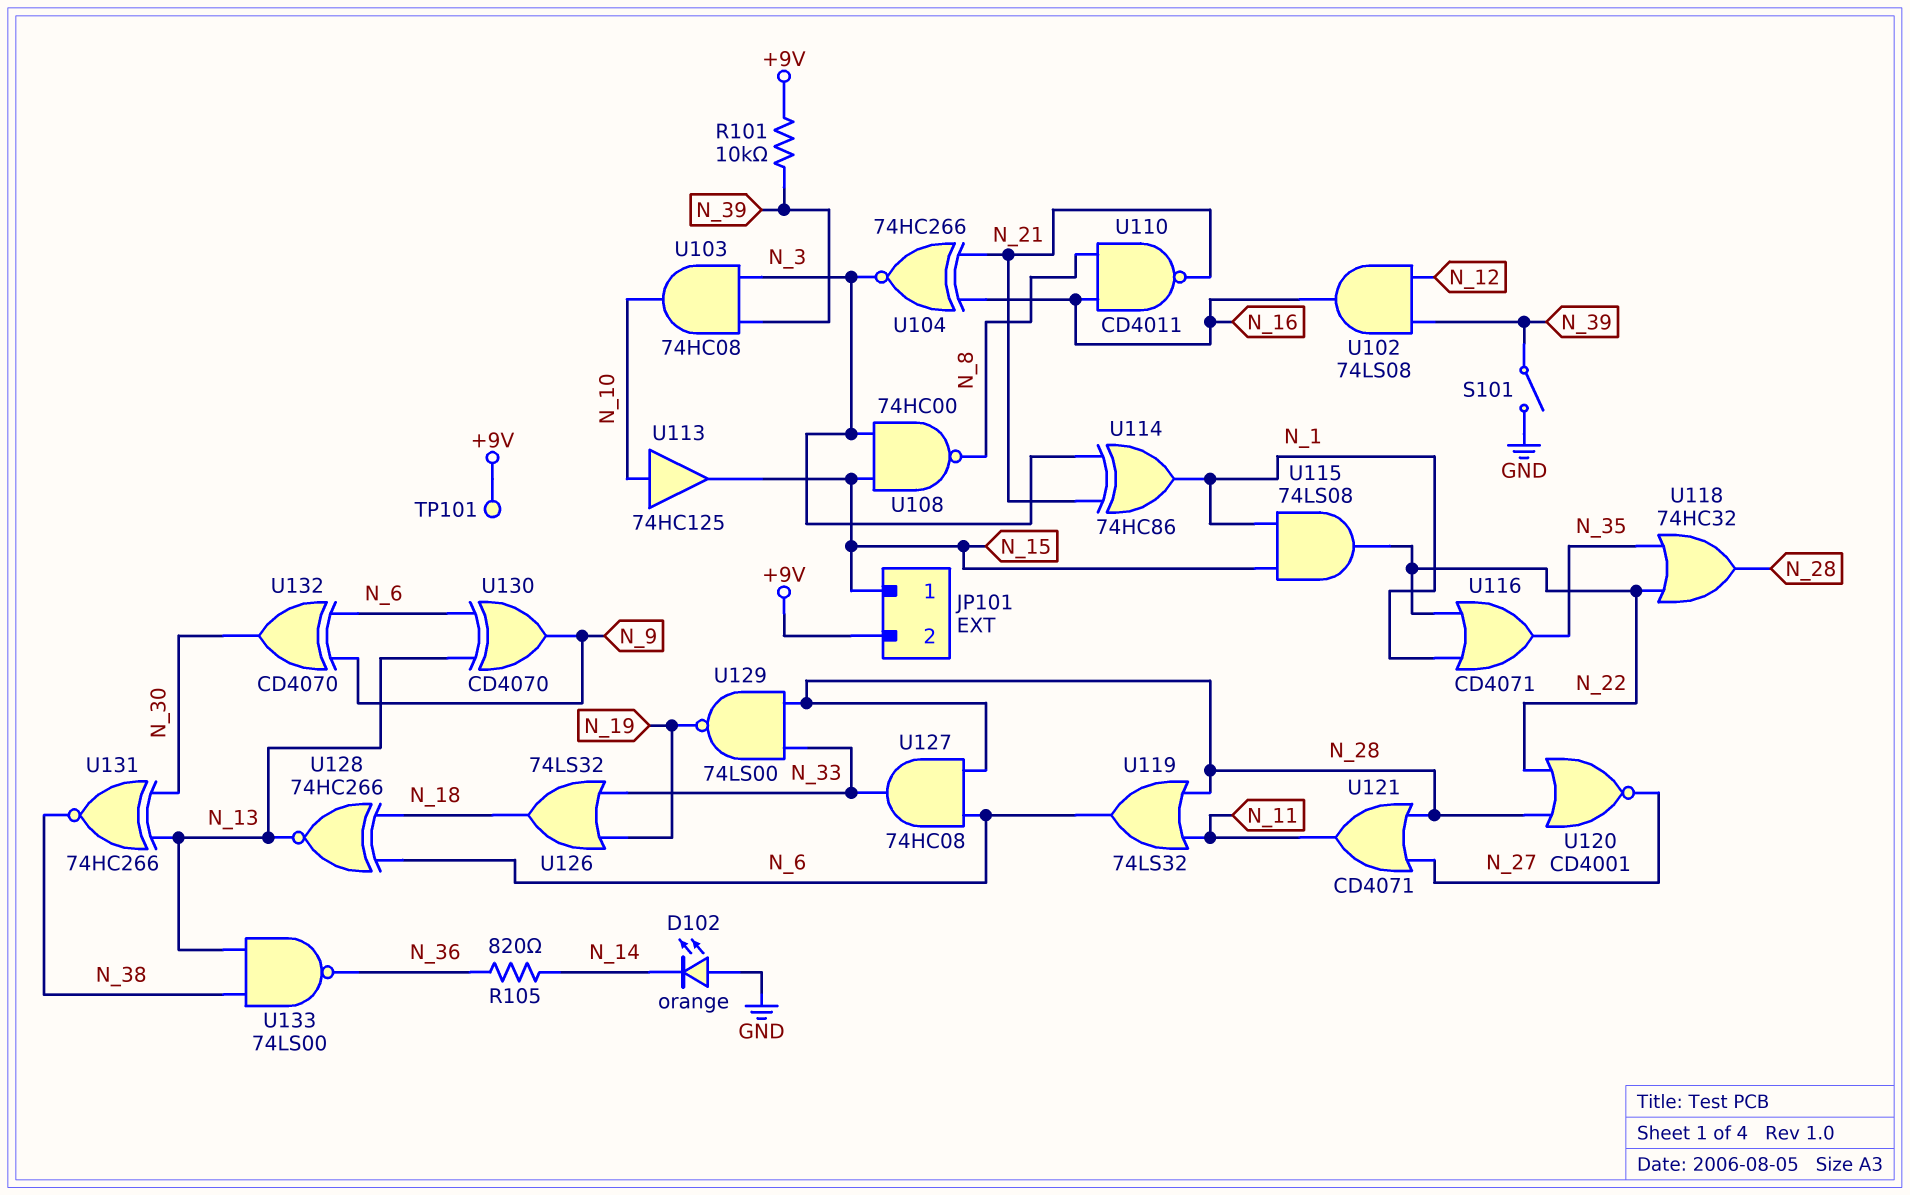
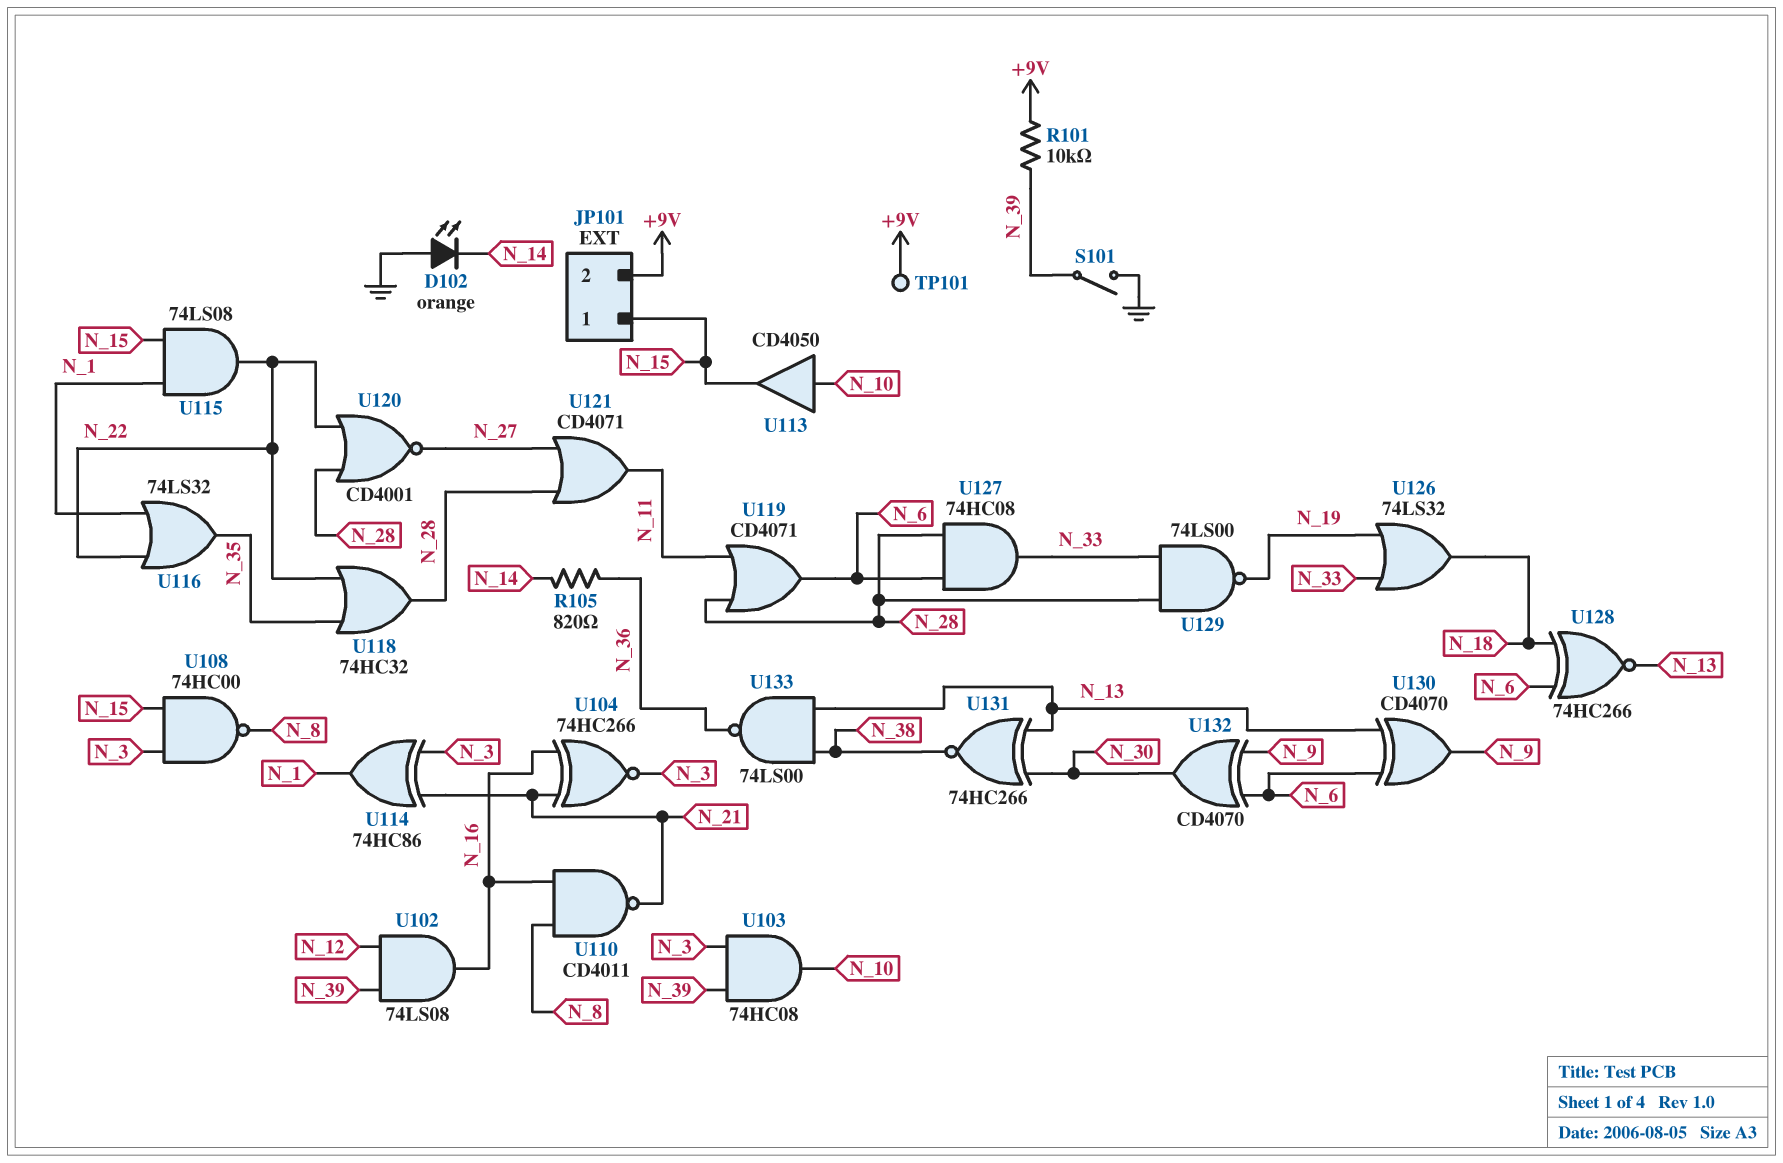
U113: buffer 74HC125 (in N_10, out N_15) -> buffer CD4050 (in N_10, out N_15)
U116: OR CD4071 (in N_1, in N_22, out N_35) -> OR 74LS32 (in N_1, in N_22, out N_35)
U119: OR 74LS32 (in N_11, in N_28, out N_6) -> OR CD4071 (in N_11, in N_28, out N_6)

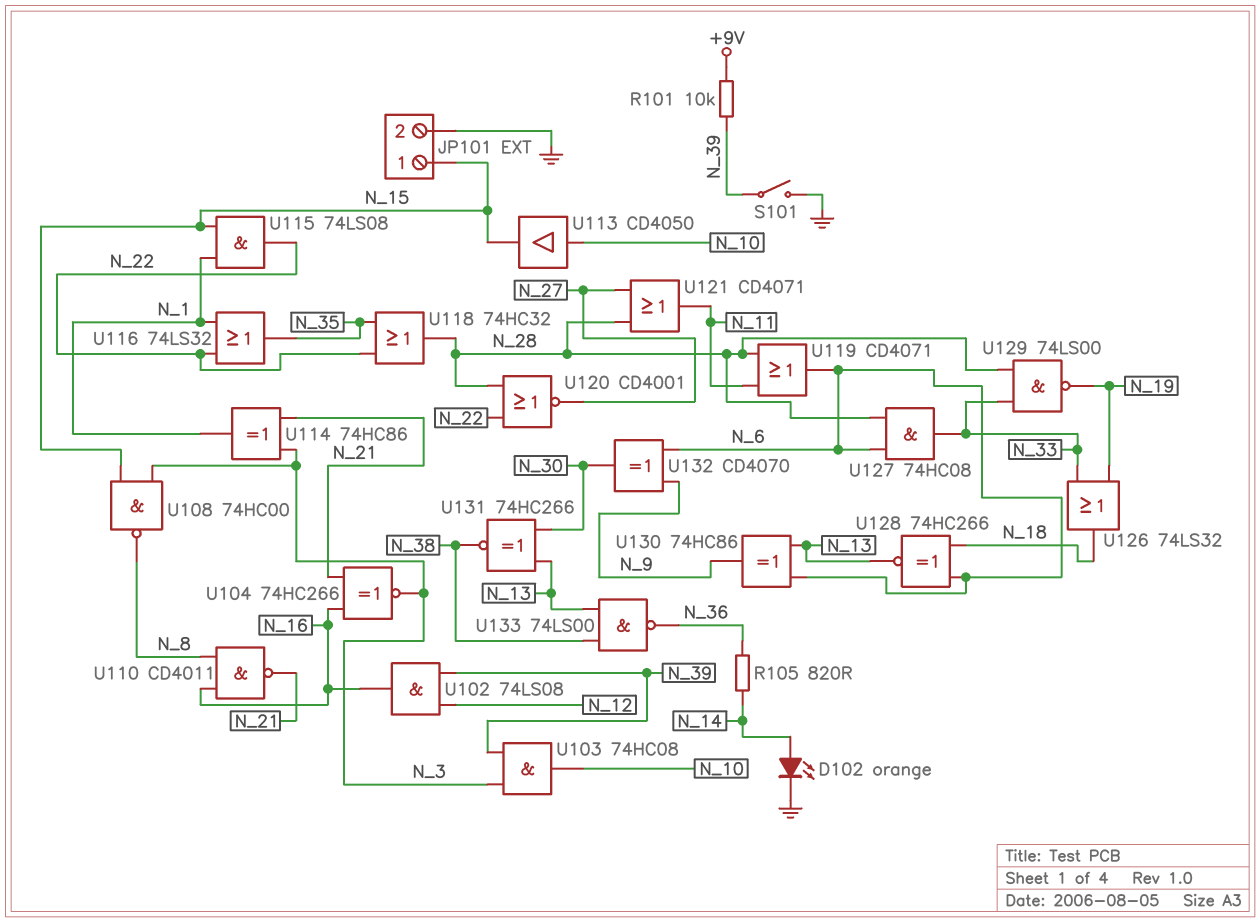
D102: LED orange (A GND, K N_14) -> LED orange (A N_14, K GND)
JP101 pin 2: +9V -> GND
TP101: test point (+9V) -> none
U130: XOR CD4070 (in N_6, in N_13, out N_9) -> XOR 74HC86 (in N_6, in N_13, out N_9)

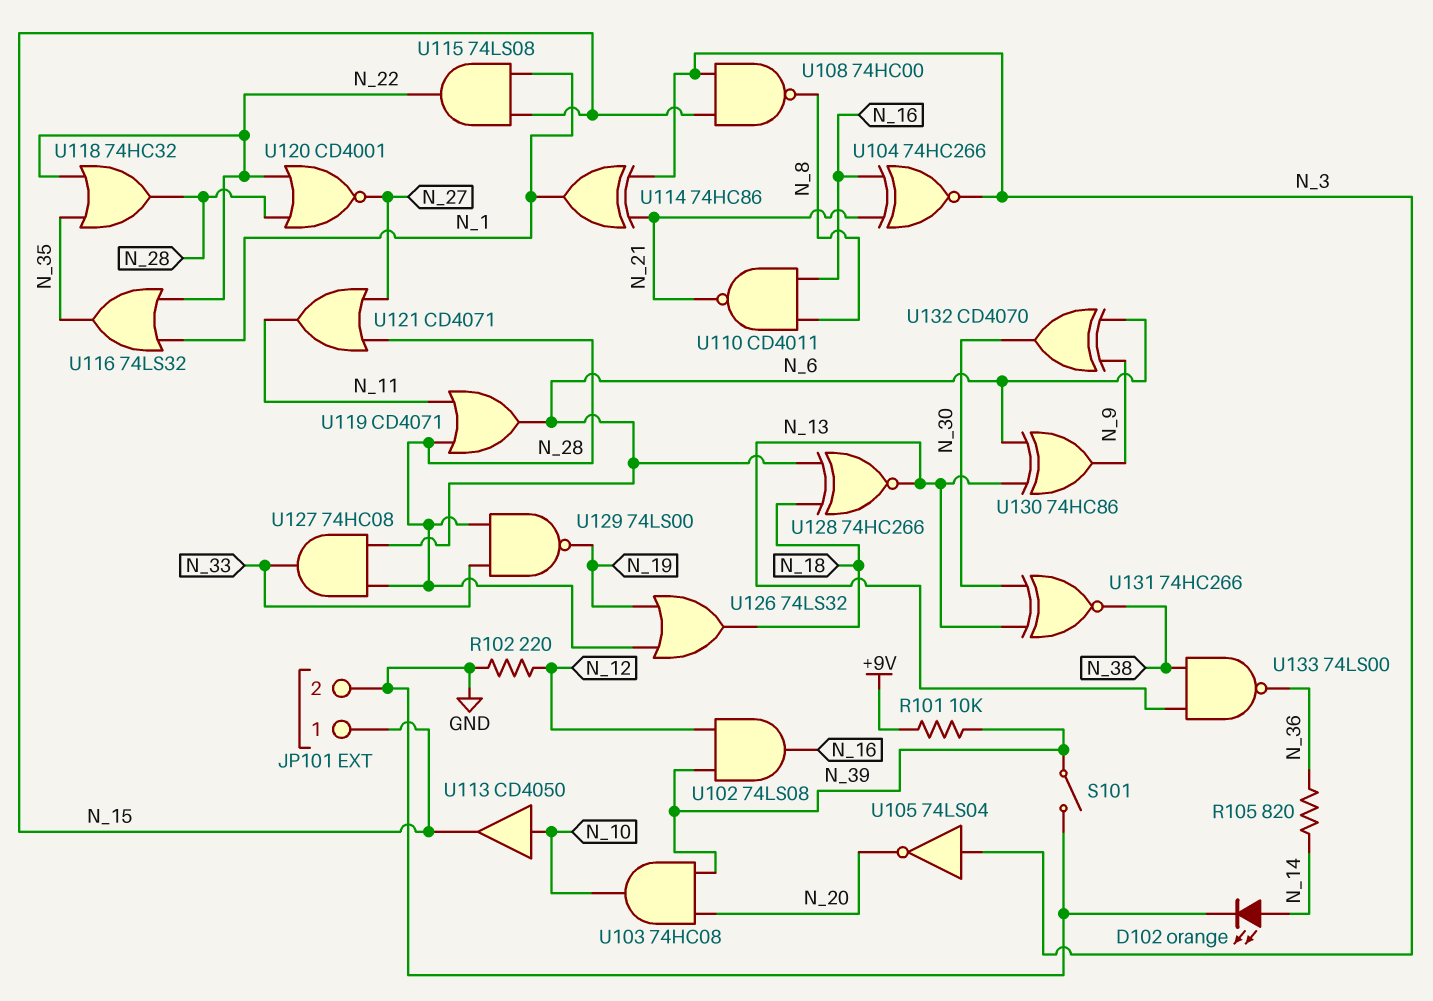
R102: none -> 220 (GND, N_12)
U103: AND 74HC08 (in N_3, in N_39, out N_10) -> AND 74HC08 (in N_20, in N_39, out N_10)
U105: none -> NOT 74LS04 (in N_3, out N_20)
U126: OR 74LS32 (in N_19, in N_33, out N_18) -> OR 74LS32 (in N_19, in N_28, out N_18)

